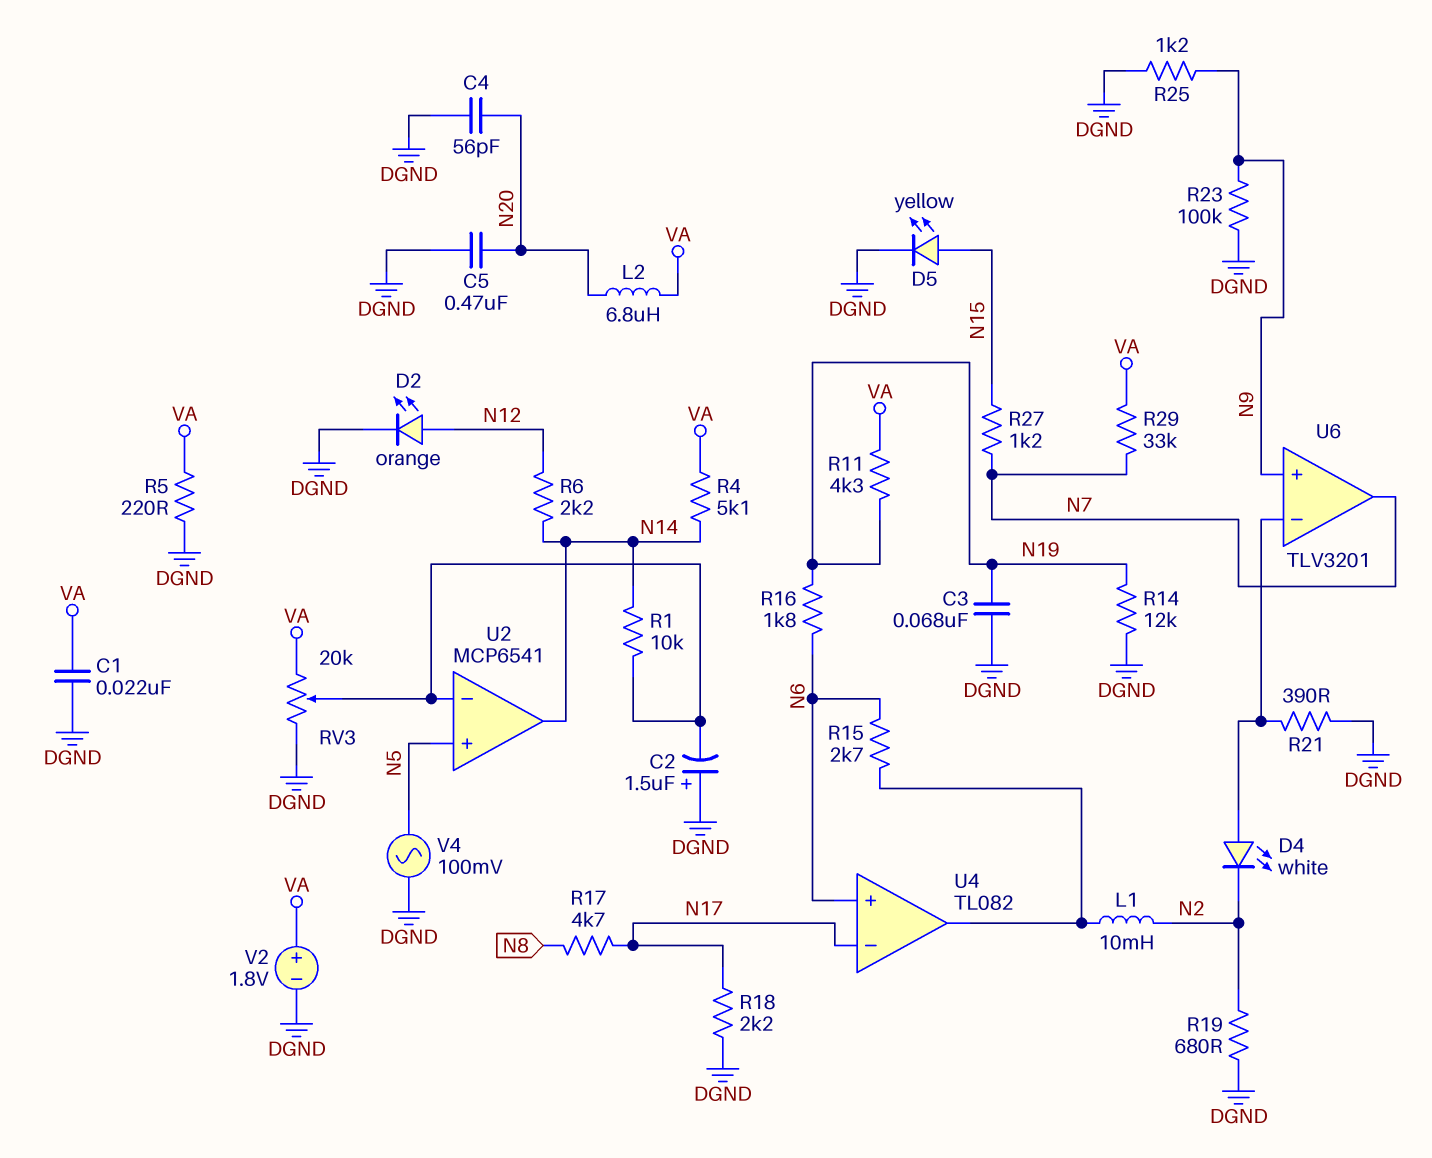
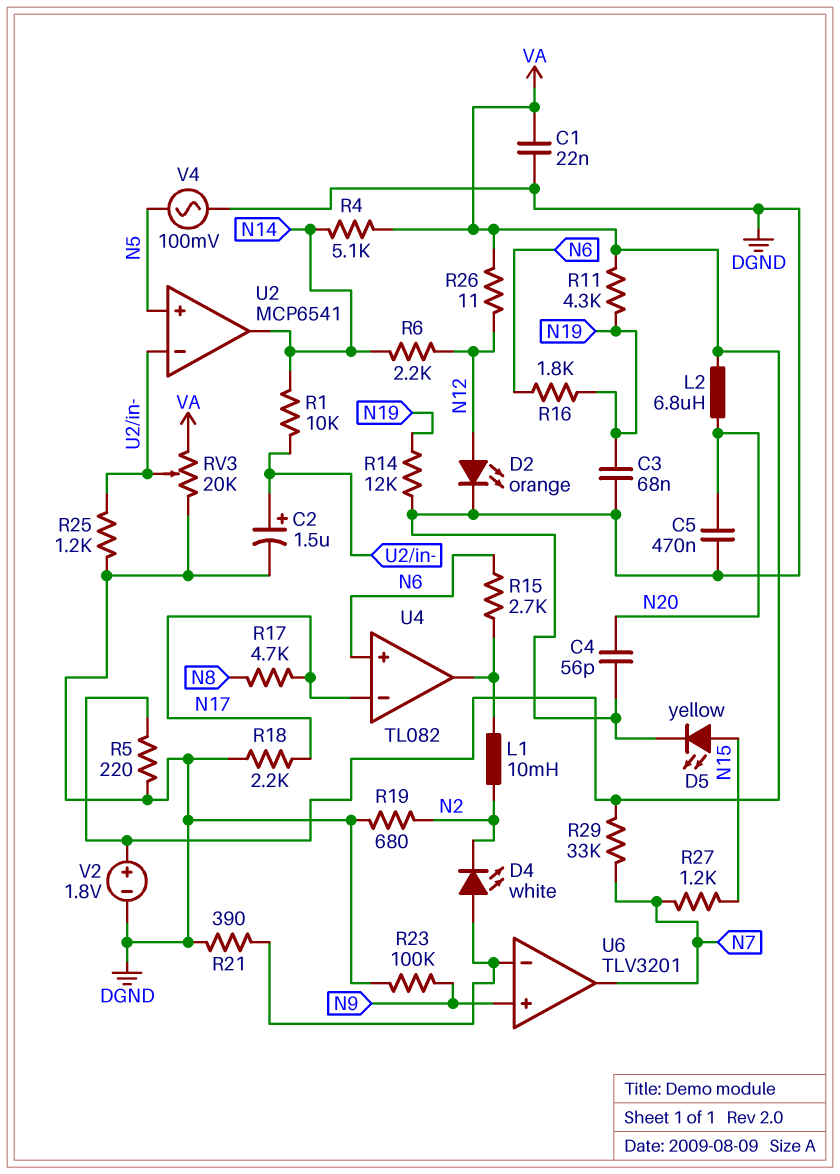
C2: 1.5uF (plus DGND, minus U2/in-) -> 1.5uF (plus U2/in-, minus DGND)
R25: 1.2k (DGND, N9) -> 1.2k (DGND, U2/in-)
R26: none -> 11 (N12, VA)

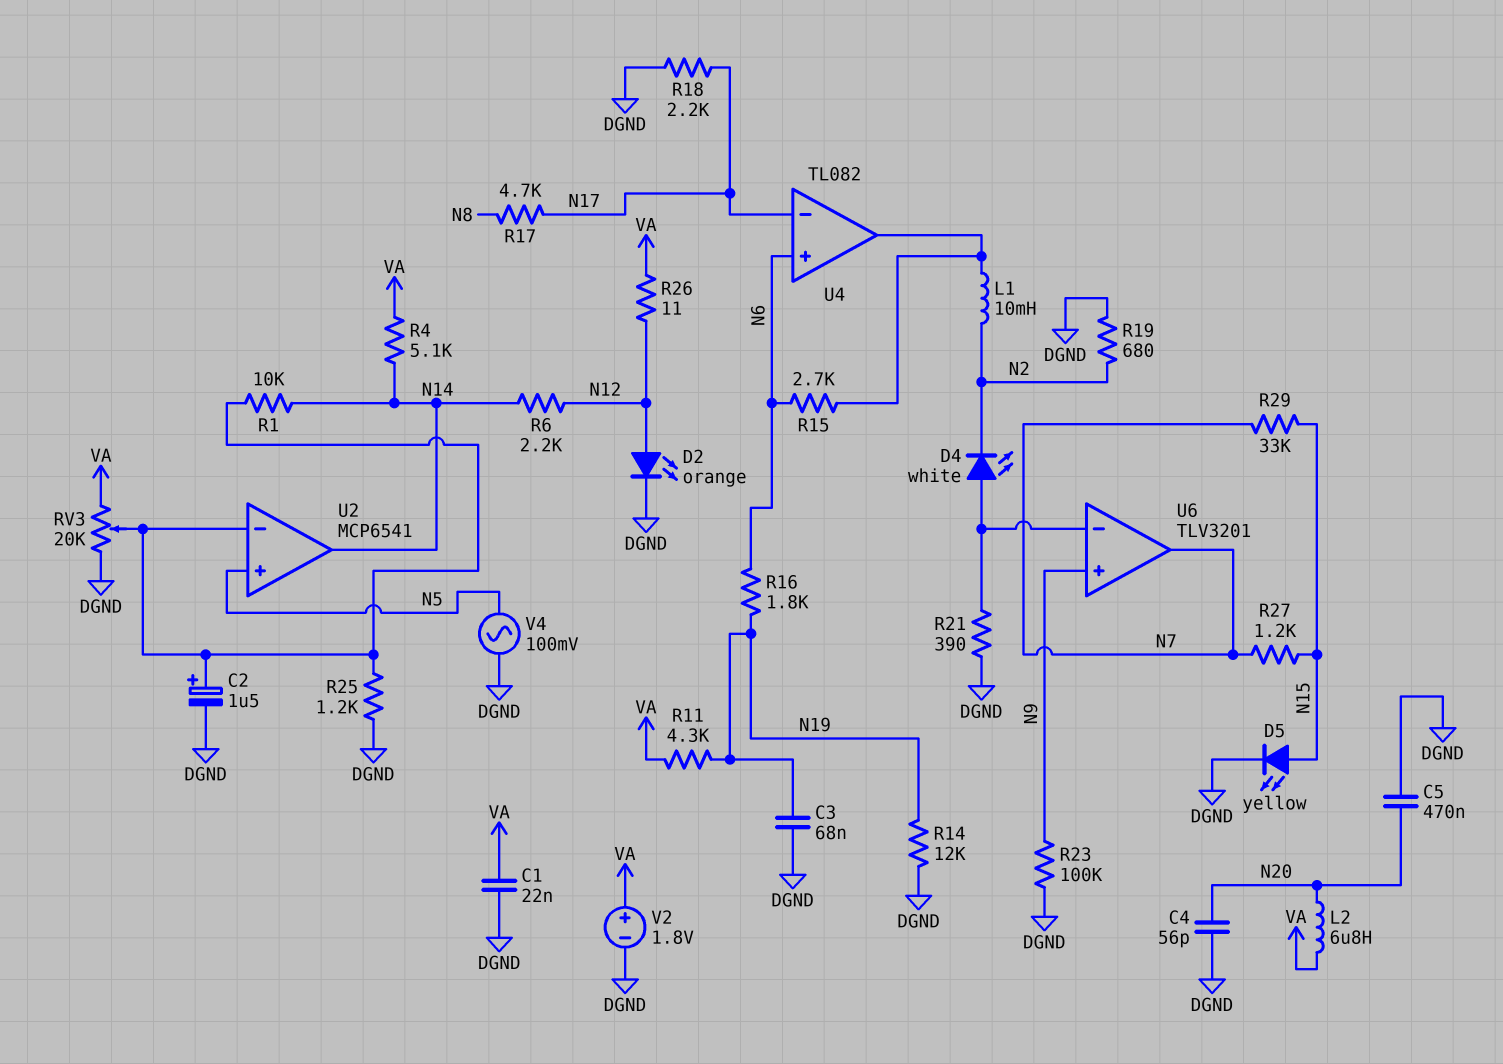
R5: 220 (DGND, VA) -> none
R29: 33k (N7, VA) -> 33k (N7, N15)

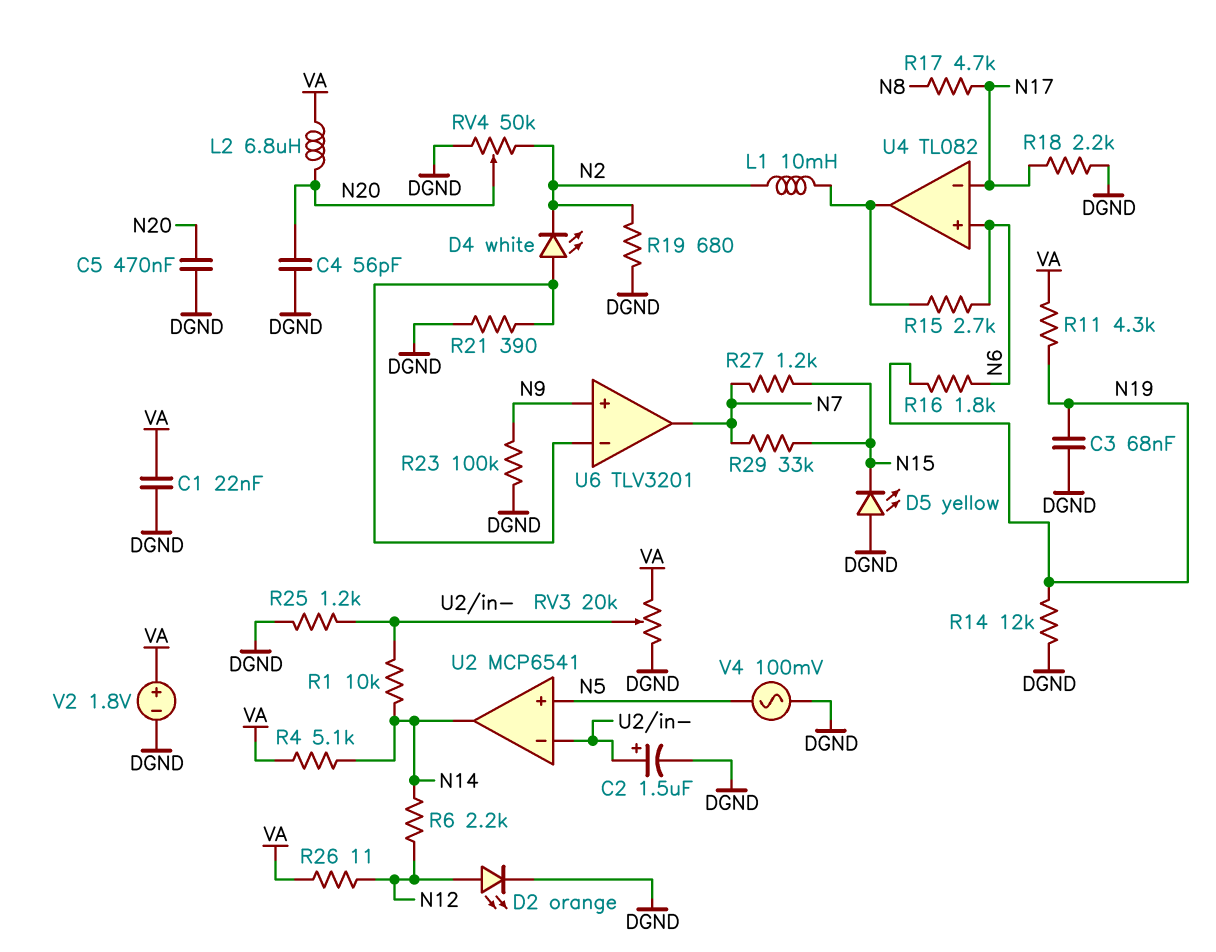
D5: LED yellow (A N15, K DGND) -> LED yellow (A DGND, K N15)
RV4: none -> 50k (DGND, N2, wiper N20)

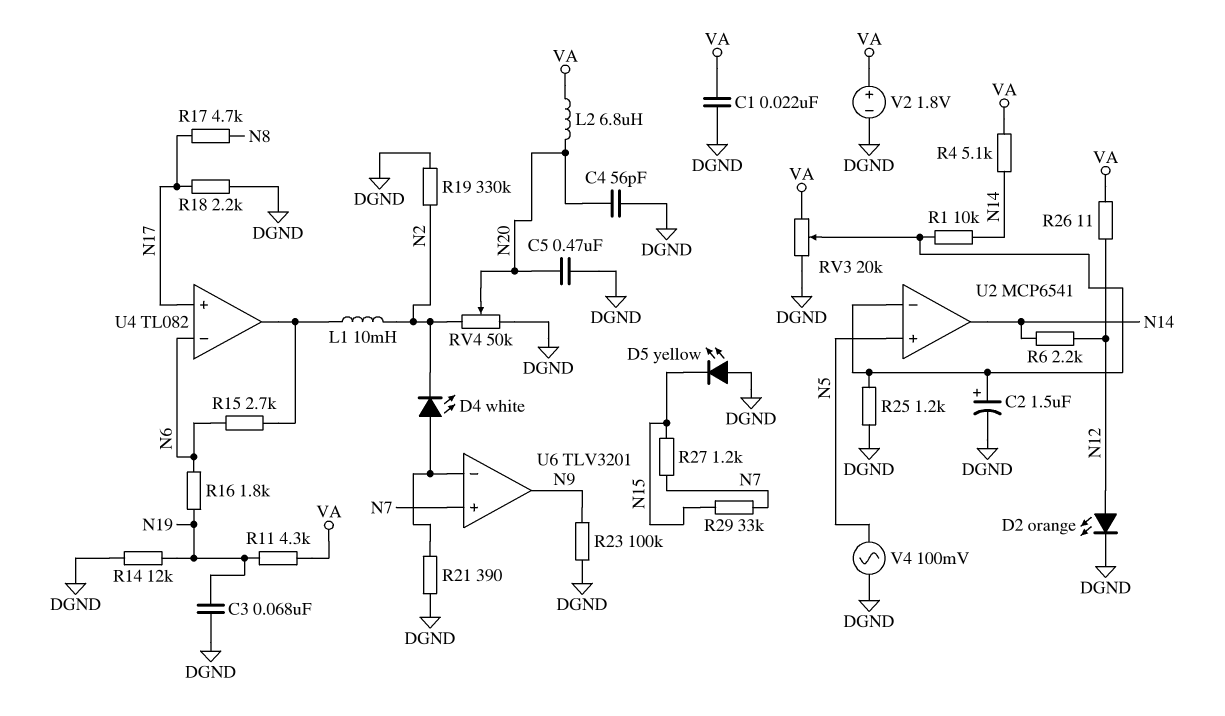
R19: 680 (DGND, N2) -> 330k (DGND, N2)
U4 pin in+: N6 -> N17
U4 pin in-: N17 -> N6
U6 pin in+: N9 -> N7
U6 pin out: N7 -> N9

